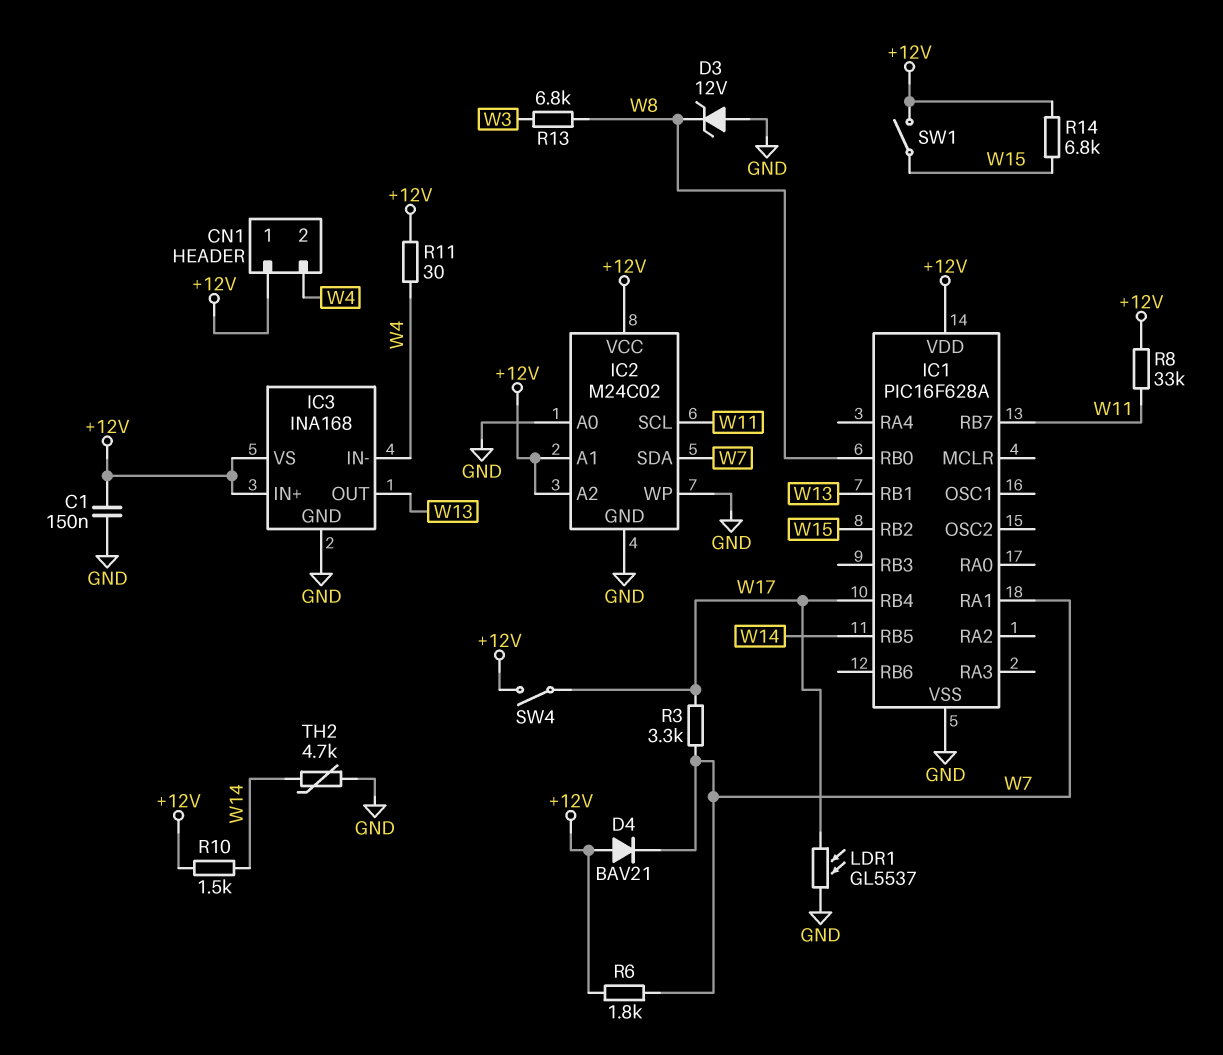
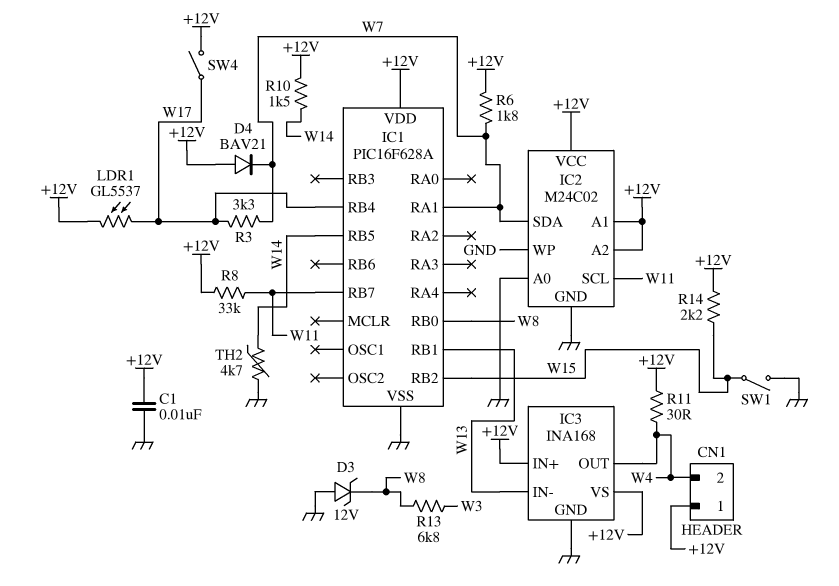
C1: 150nF (+12V, GND) -> 10nF (+12V, GND)
IC3 pin IN-: W4 -> W13
IC3 pin OUT: W13 -> W4
LDR1: GL5537 (GND, W17) -> GL5537 (+12V, W17)
R14: 6.8k (+12V, W15) -> 2.2k (+12V, W15)
SW1: switch (+12V, W15) -> switch (GND, W15)

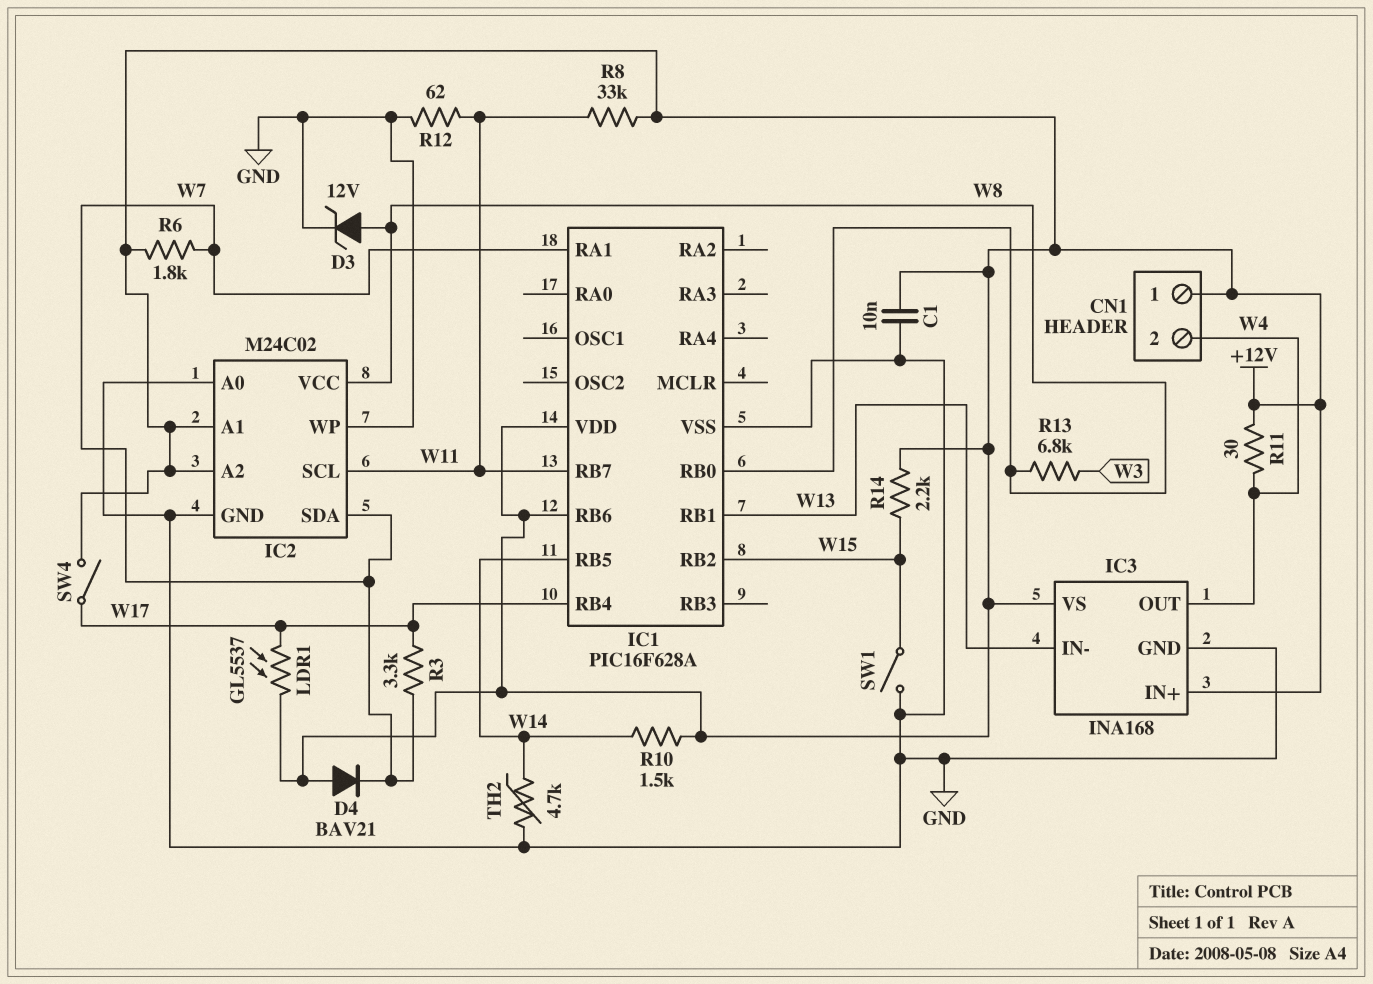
D3: zener 12V (A GND, K W8) -> zener 12V (A W8, K GND)
IC1 pin RB6: none -> +12V
IC2 pin VCC: +12V -> W8
R12: none -> 62 (GND, W11)

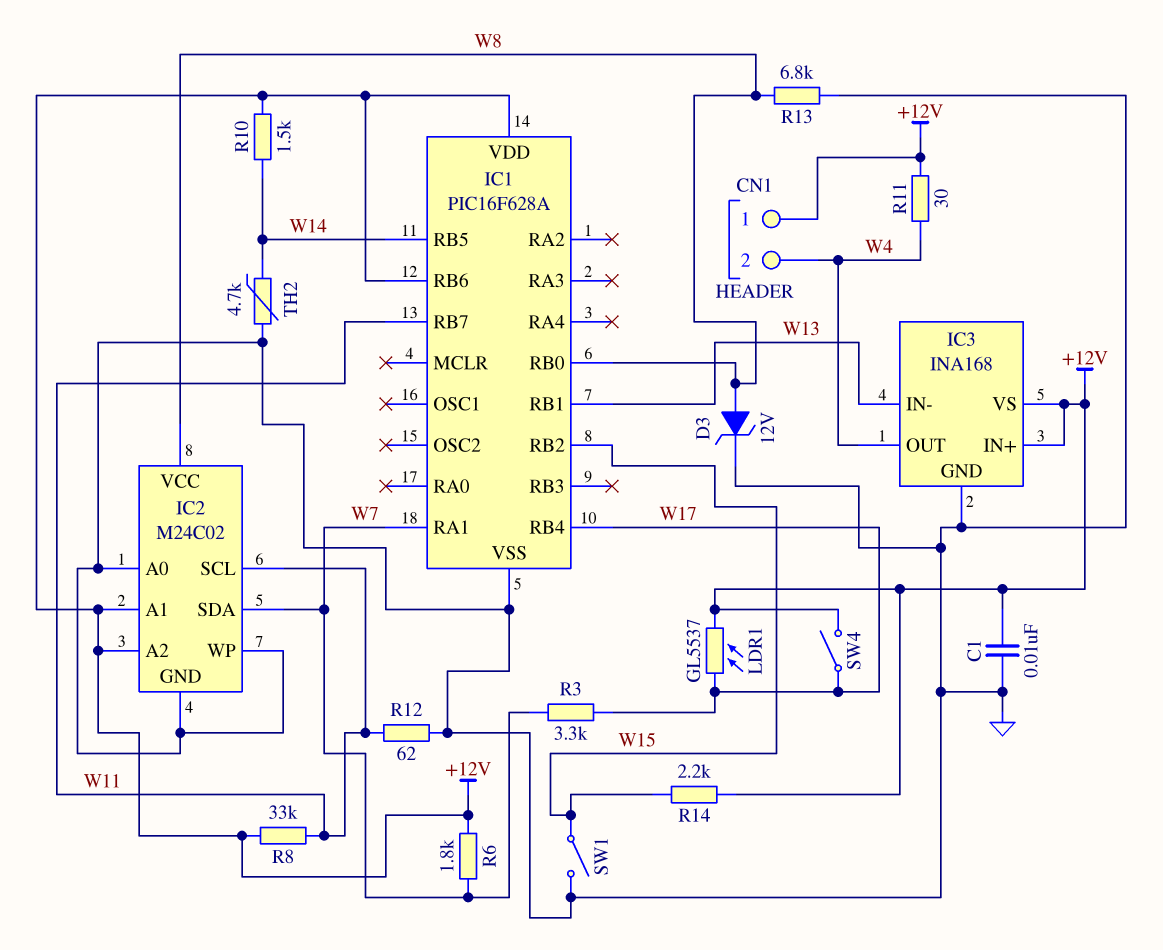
D4: diode BAV21 (A +12V, K W7) -> none
R13: 6.8k (W3, W8) -> 6.8k (GND, W8)

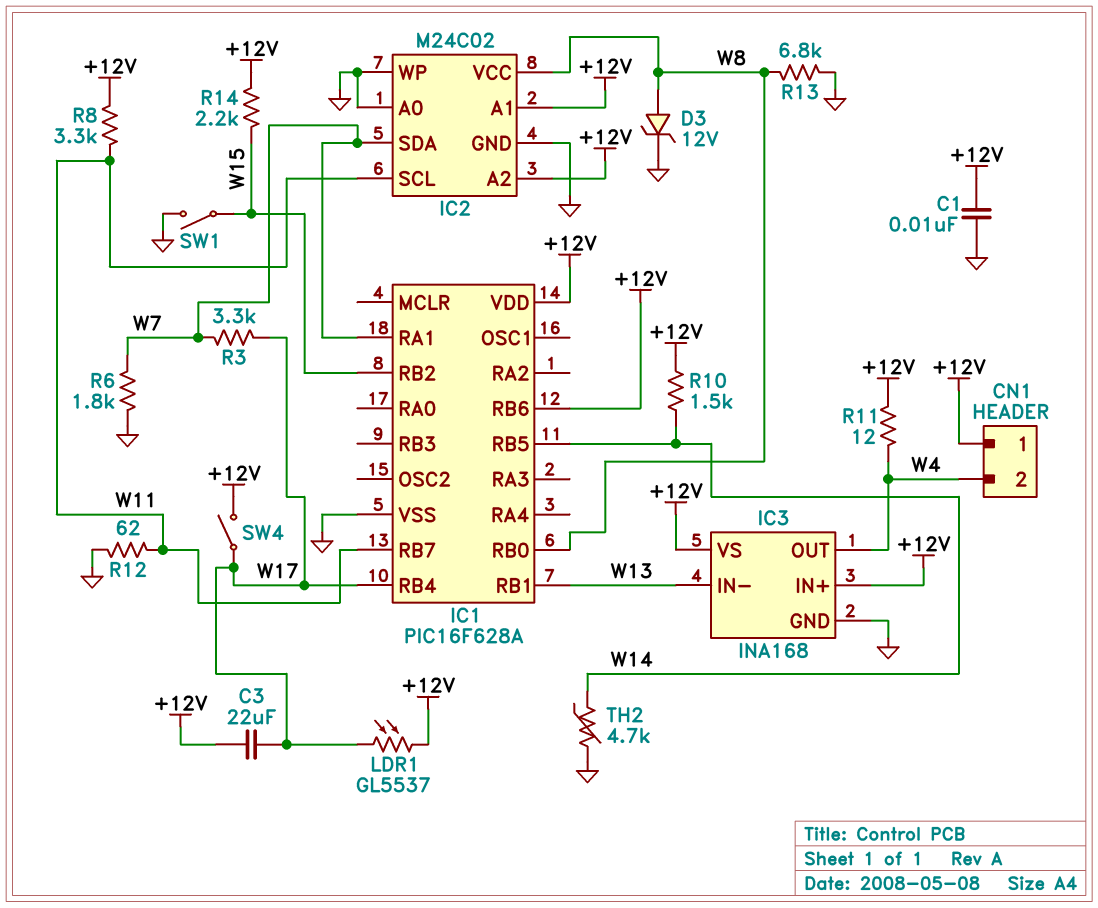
C3: none -> 22uF (+12V, W17)
R6: 1.8k (+12V, W7) -> 1.8k (GND, W7)
R8: 33k (+12V, W11) -> 3.3k (+12V, W11)
R11: 30 (+12V, W4) -> 12 (+12V, W4)

